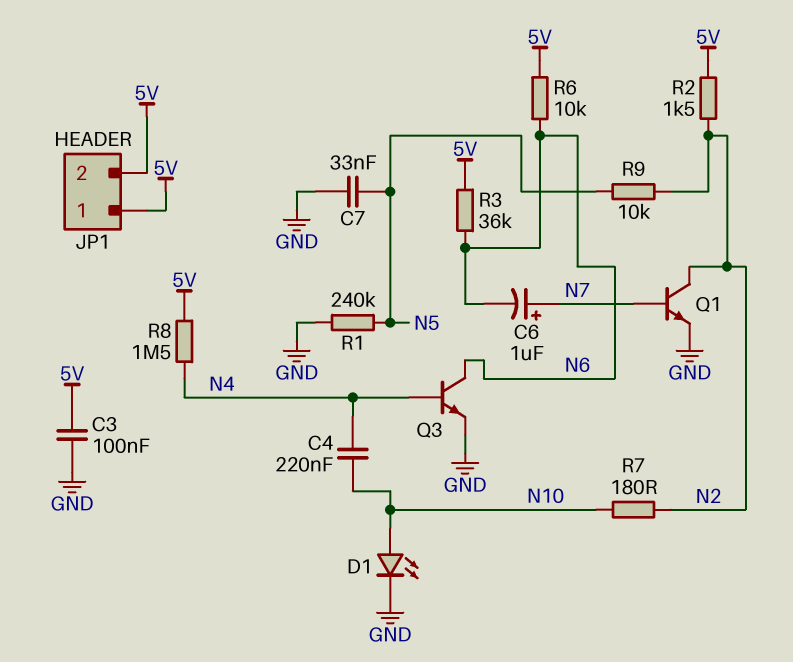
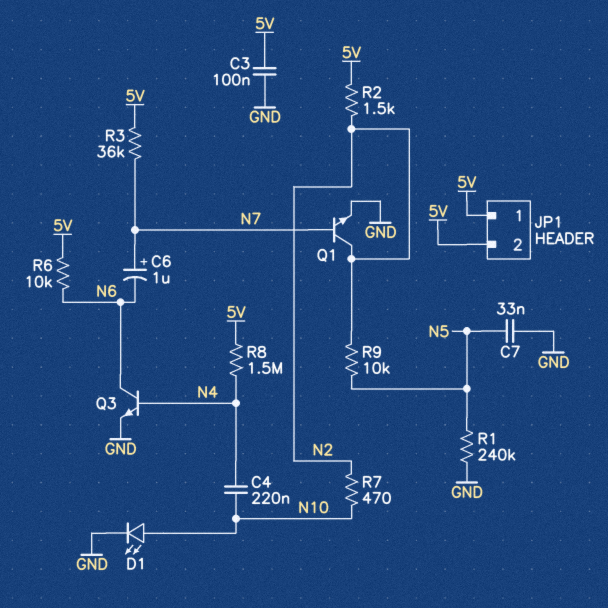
R3: 36k (5V, N6) -> 36k (5V, N7)
R7: 180 (N2, N10) -> 470 (N2, N10)

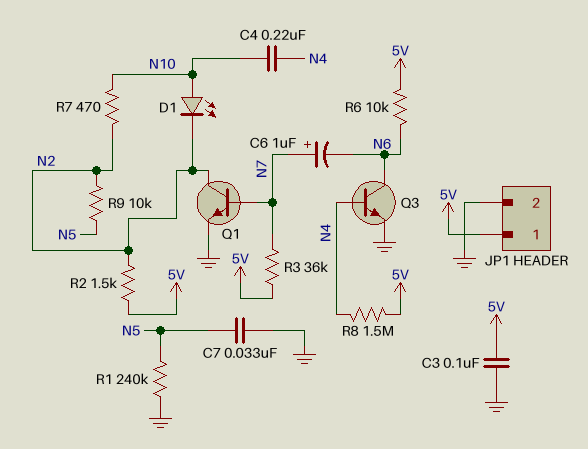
D1: LED (A N10, K GND) -> LED (A N10, K N2)
JP1 pin 2: 5V -> GND

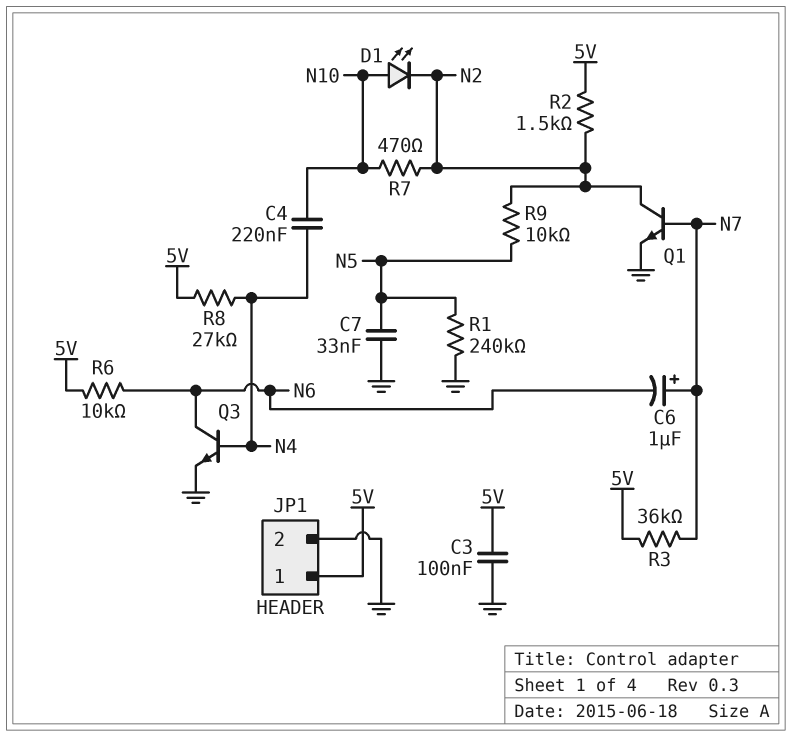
R8: 1.5M (5V, N4) -> 27k (5V, N4)

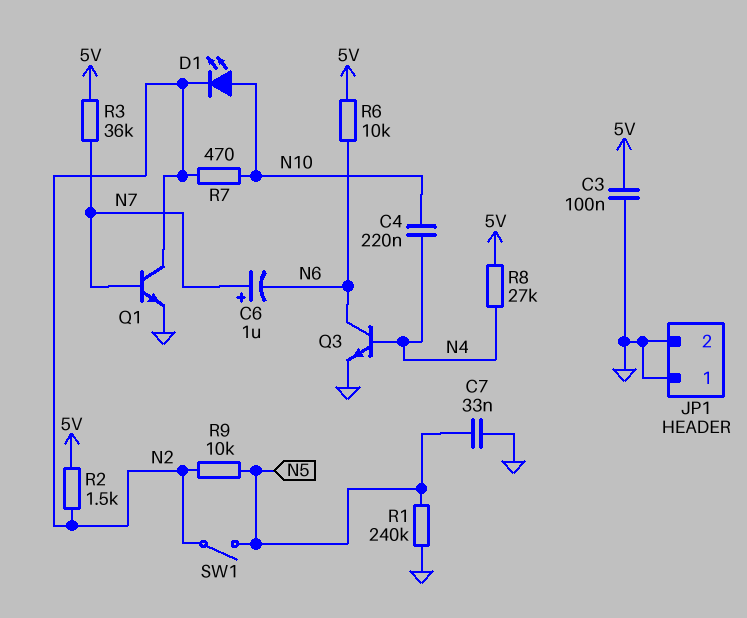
JP1 pin 1: 5V -> GND
SW1: none -> switch (N2, N5)

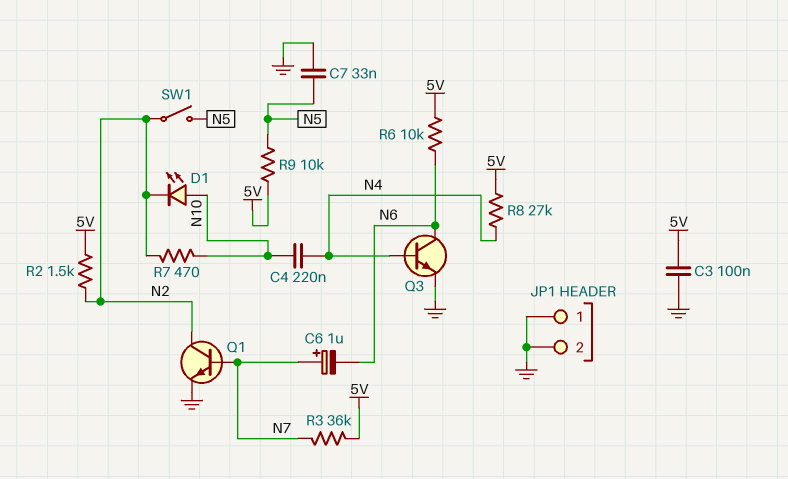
R1: 240k (GND, N5) -> none
R9: 10k (N2, N5) -> 10k (5V, N5)

